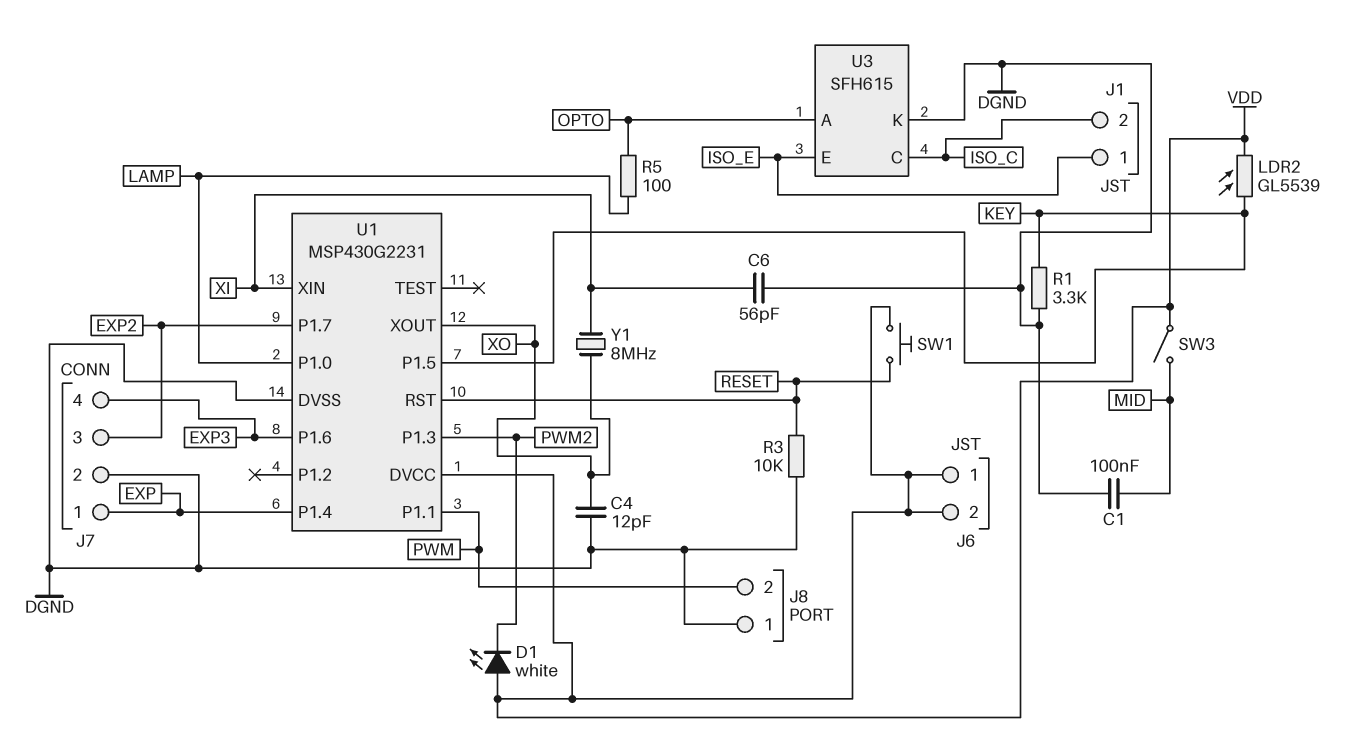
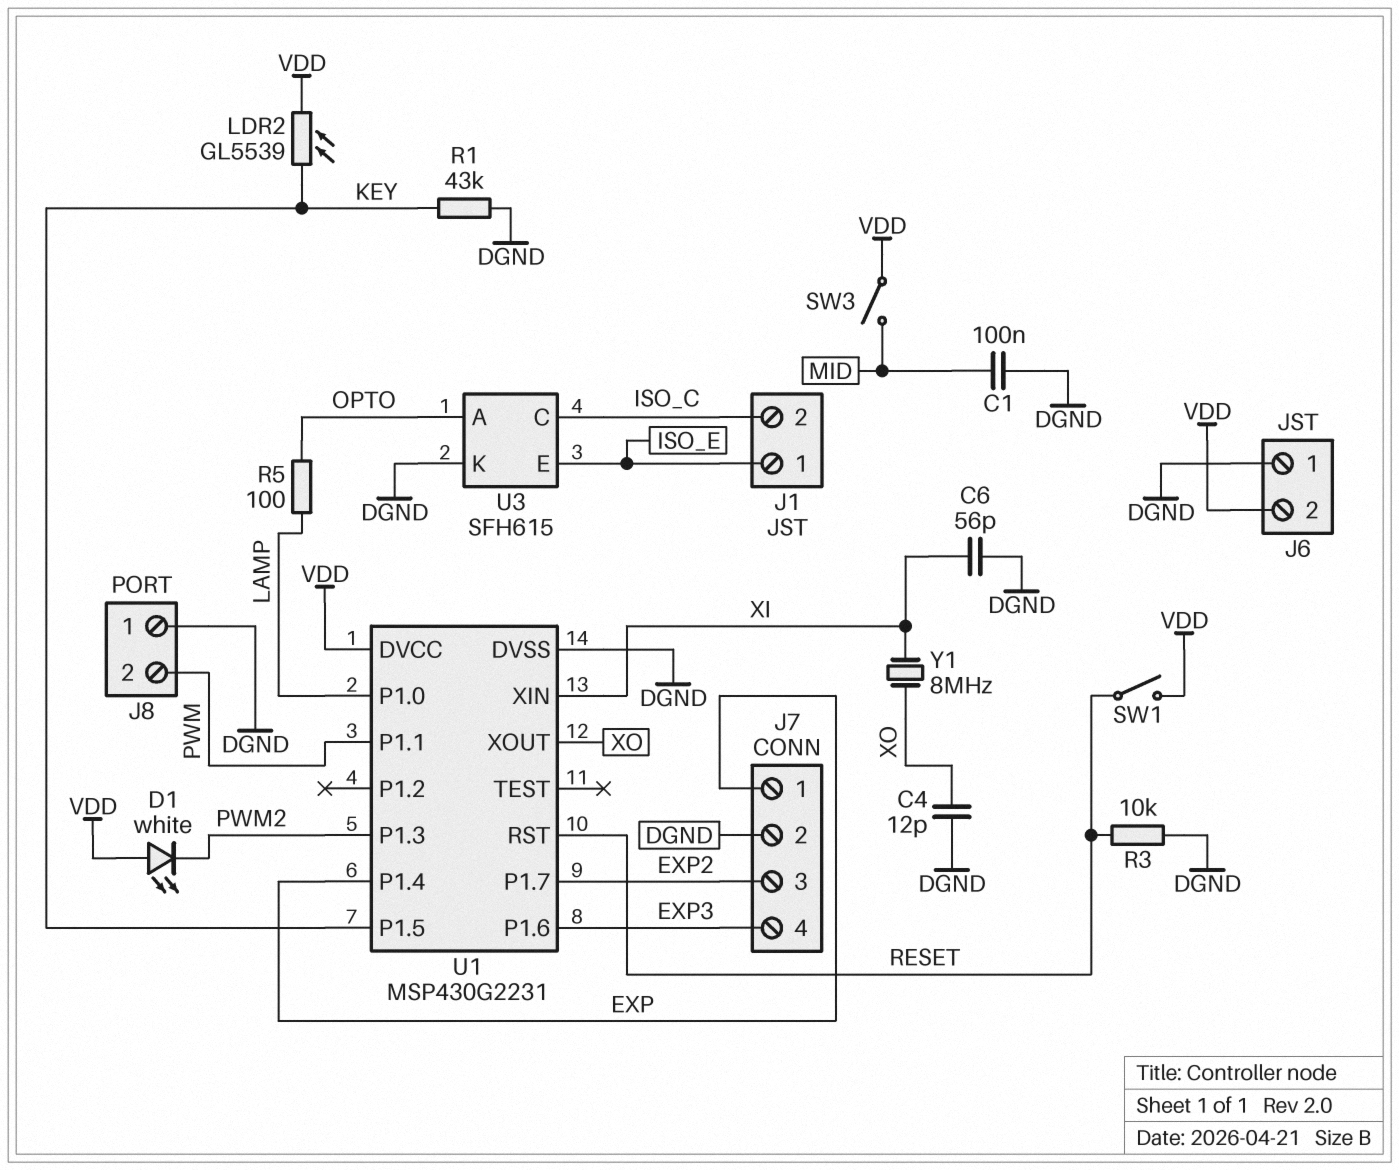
J6 pin 1: VDD -> DGND
R1: 3.3k (DGND, KEY) -> 43k (DGND, KEY)
SW1: button (RESET, VDD) -> switch (RESET, VDD)

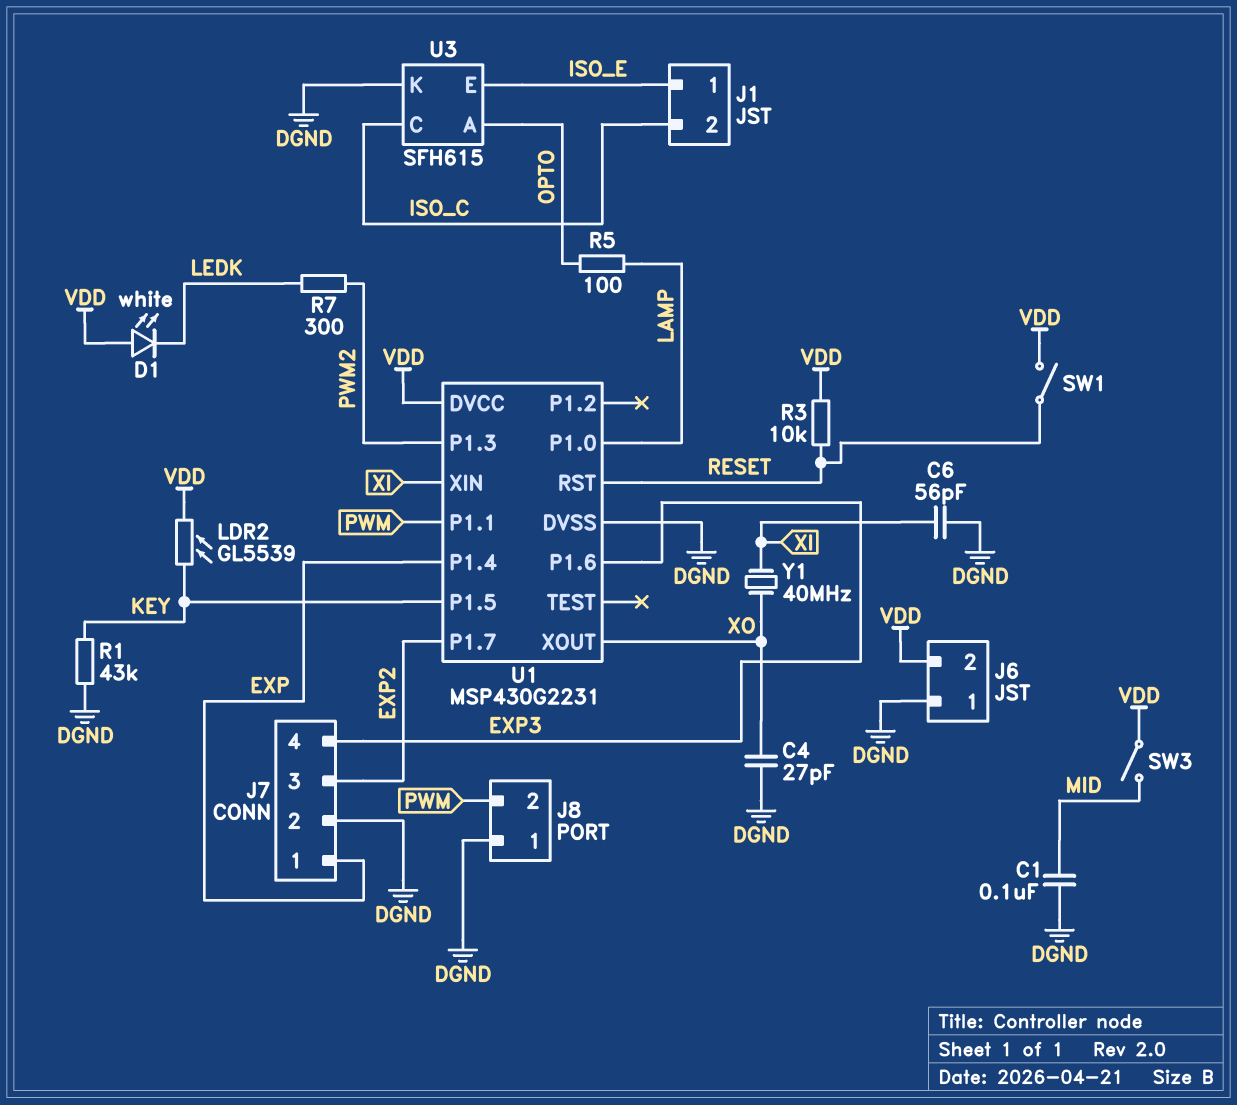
C4: 12pF (DGND, XO) -> 27pF (DGND, XO)
D1: LED white (A VDD, K PWM2) -> LED white (A VDD, K LEDK)
R3: 10k (DGND, RESET) -> 10k (RESET, VDD)
R7: none -> 300 (LEDK, PWM2)
Y1: 8MHz (XI, XO) -> 40MHz (XI, XO)

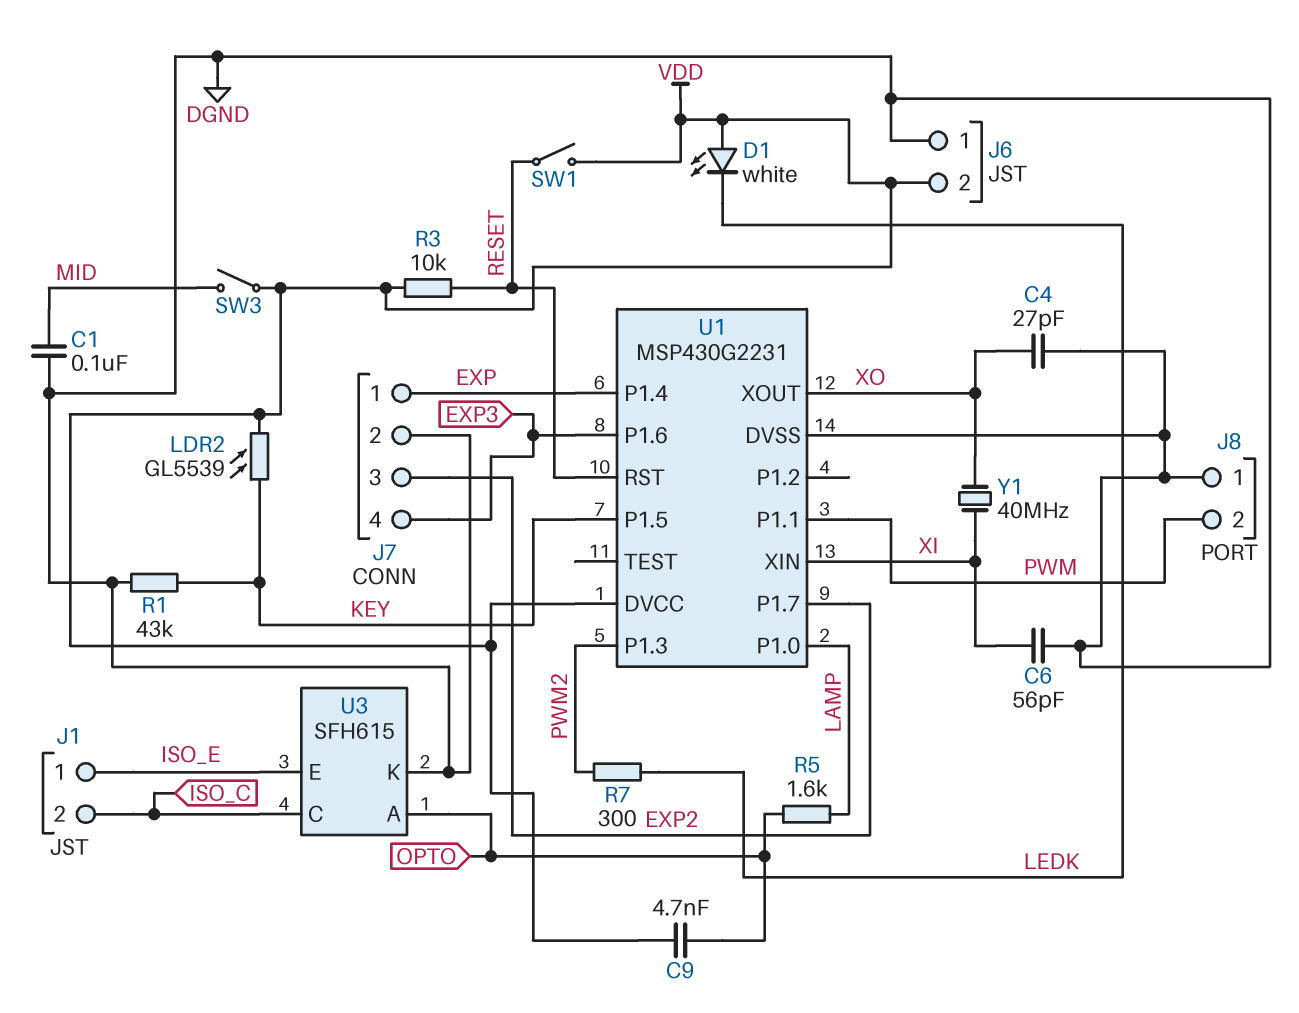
C9: none -> 4.7nF (OPTO, VDD)
R5: 100 (LAMP, OPTO) -> 1.6k (LAMP, OPTO)

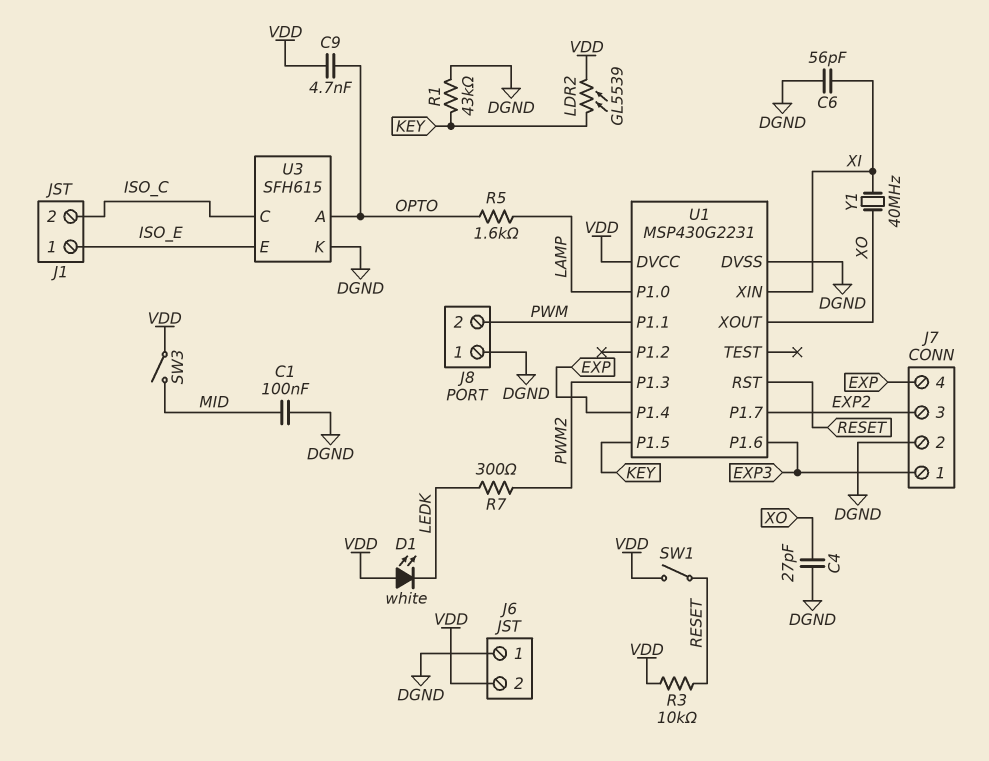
J7 pin 1: EXP -> EXP3
J7 pin 4: EXP3 -> EXP

